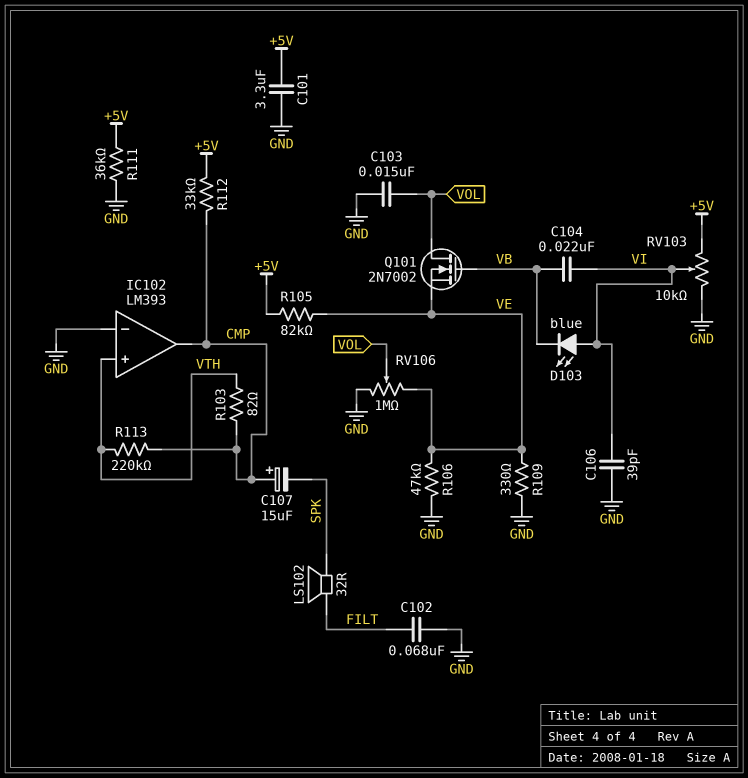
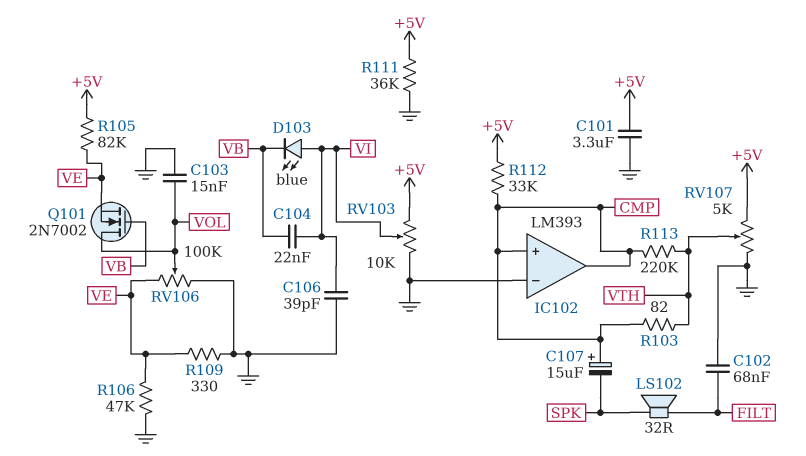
IC102 pin in+: VTH -> CMP
RV106: 1M (GND, VE, wiper VOL) -> 100k (GND, VE, wiper VOL)
RV107: none -> 5k (+5V, GND, wiper VTH)

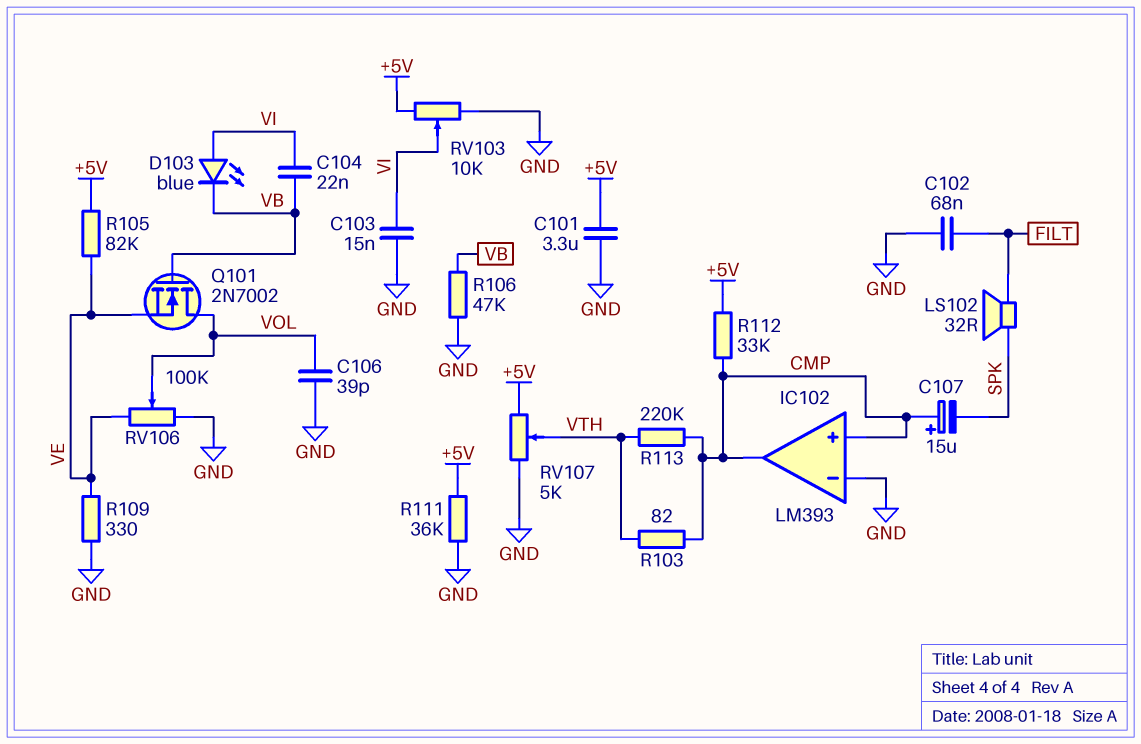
C103: 15nF (GND, VOL) -> 15nF (GND, VI)
C106: 39pF (GND, VI) -> 39pF (GND, VOL)
R106: 47k (GND, VE) -> 47k (GND, VB)

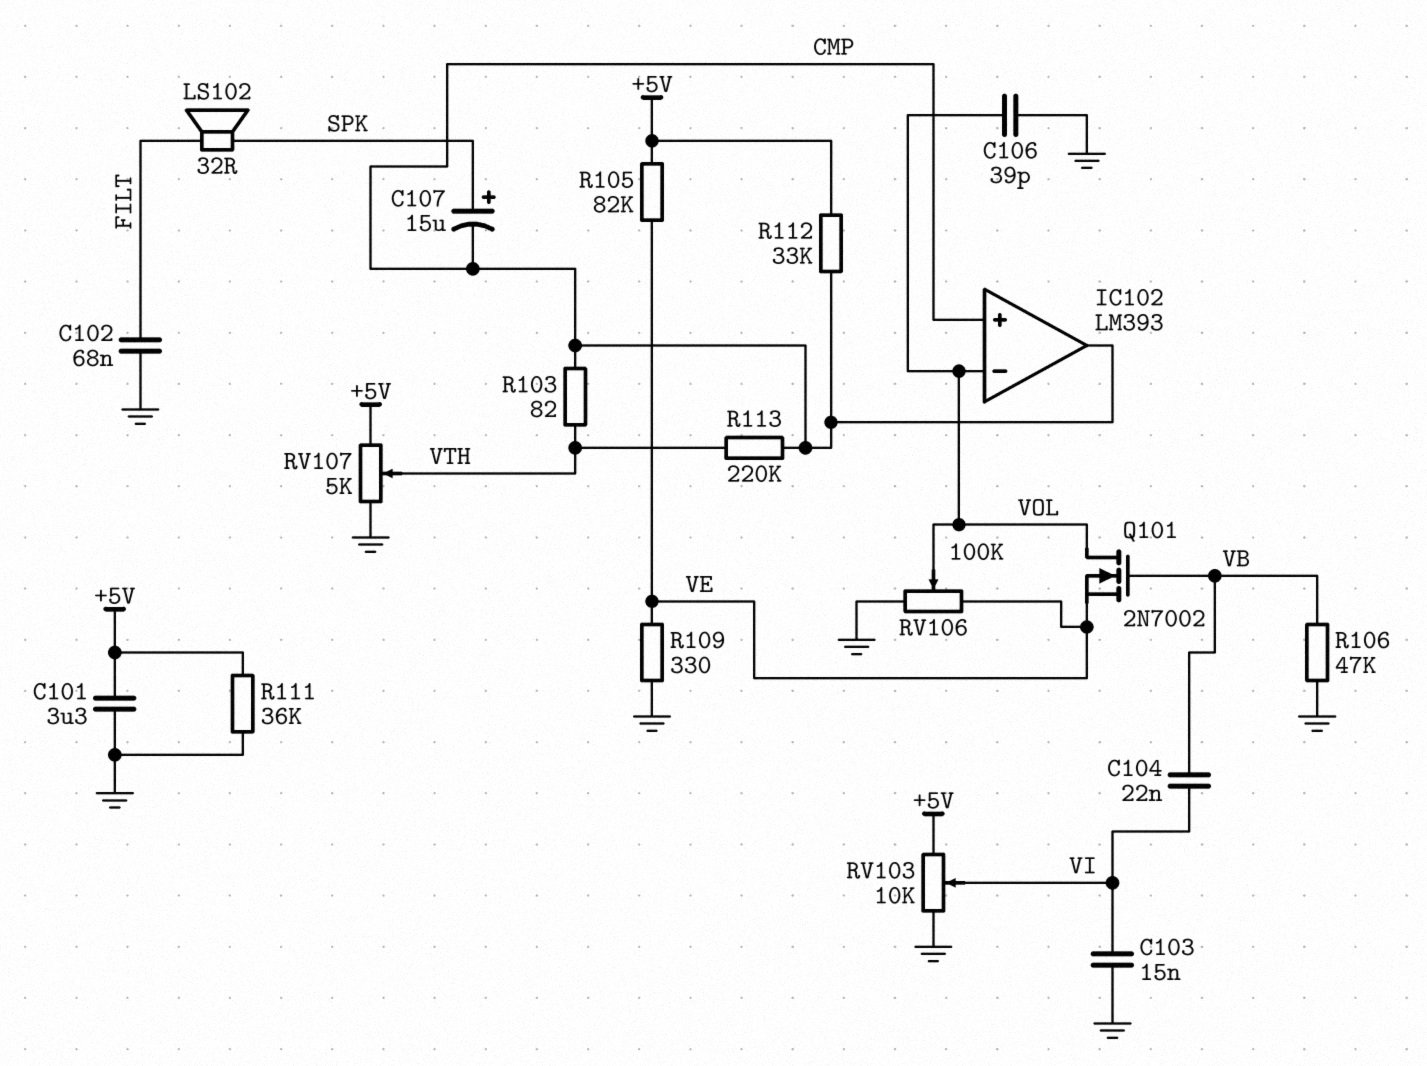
C107: 15uF (plus CMP, minus SPK) -> 15uF (plus SPK, minus CMP)
D103: LED blue (A VI, K VB) -> none
IC102 pin in-: GND -> VOL

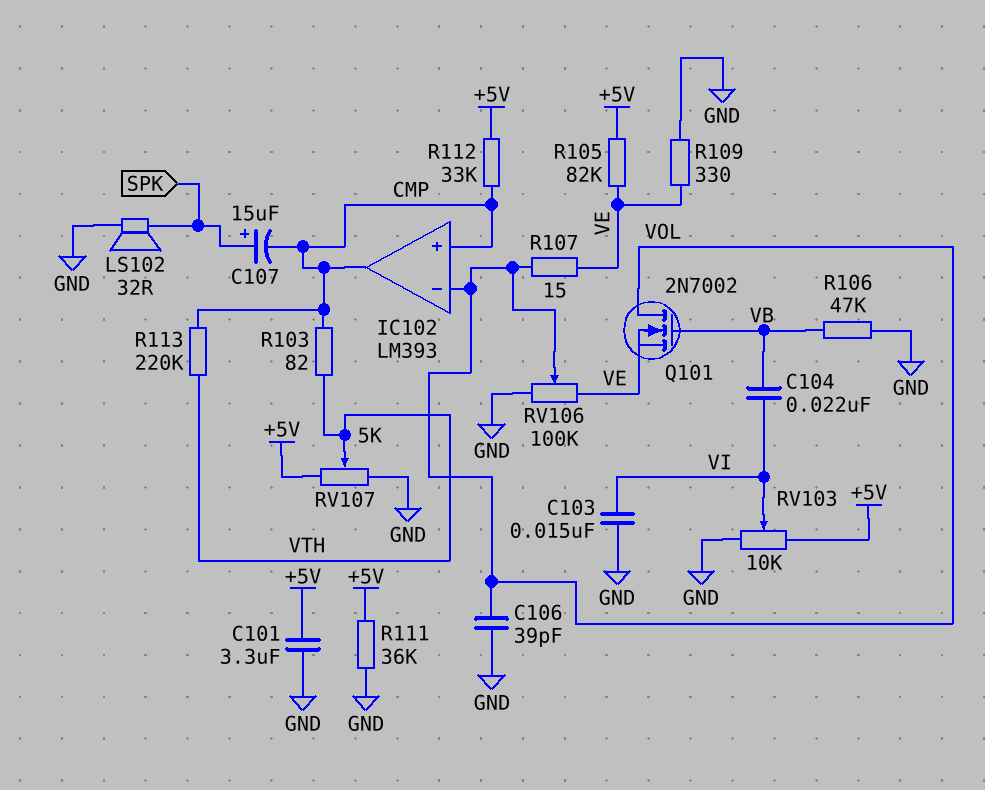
C102: 68nF (FILT, GND) -> none
LS102: speaker 32R (FILT, SPK) -> speaker 32R (GND, SPK)
R107: none -> 15 (VE, VOL)

